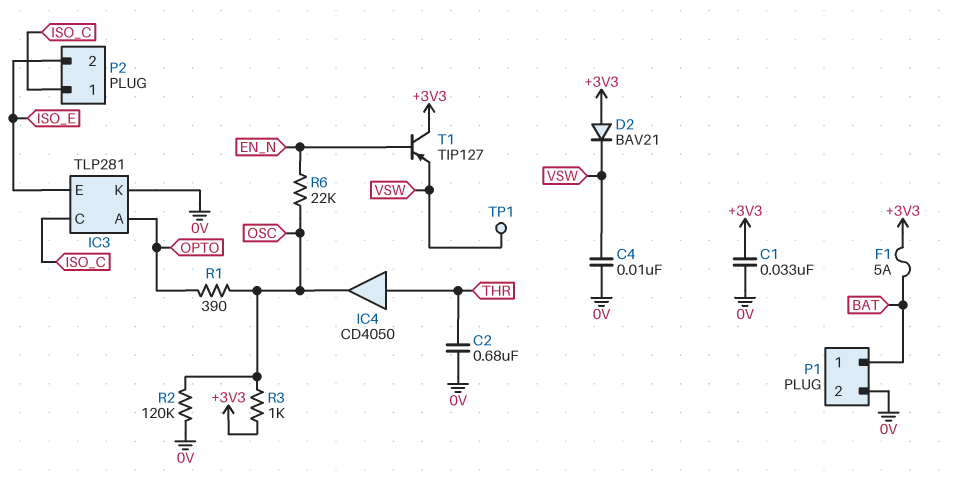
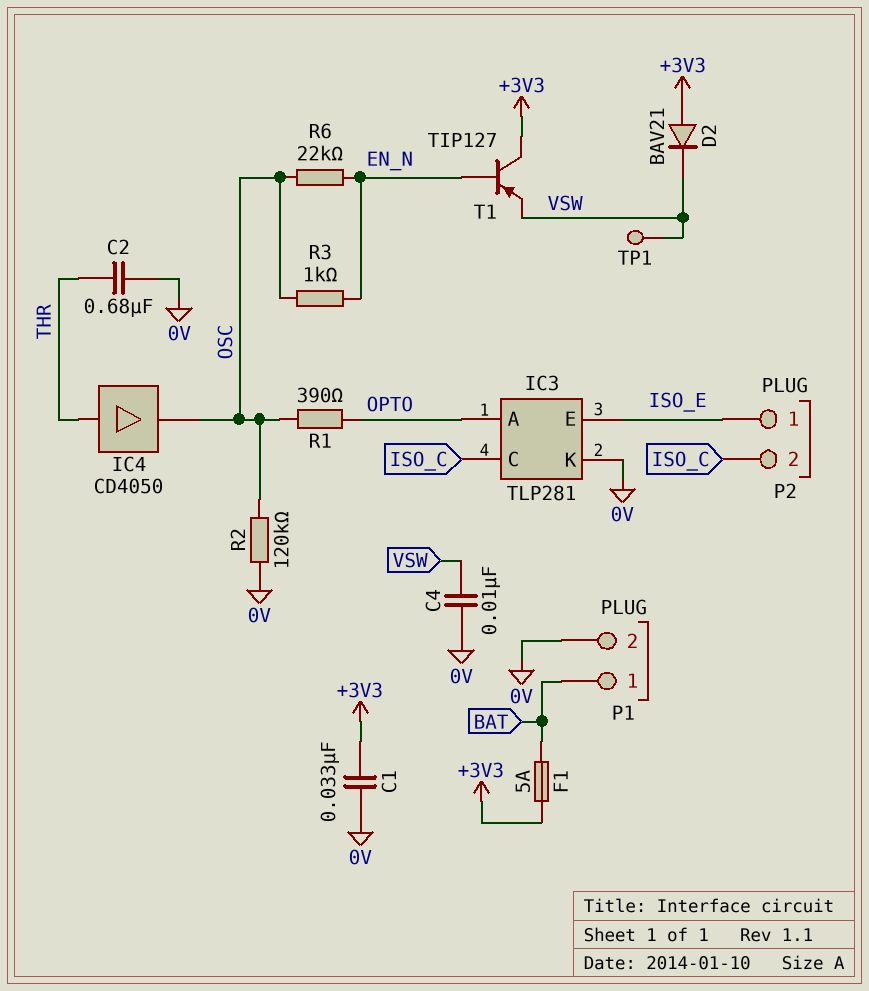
P2 pin 1: ISO_C -> ISO_E
P2 pin 2: ISO_E -> ISO_C
R3: 1k (+3V3, OSC) -> 1k (EN_N, OSC)

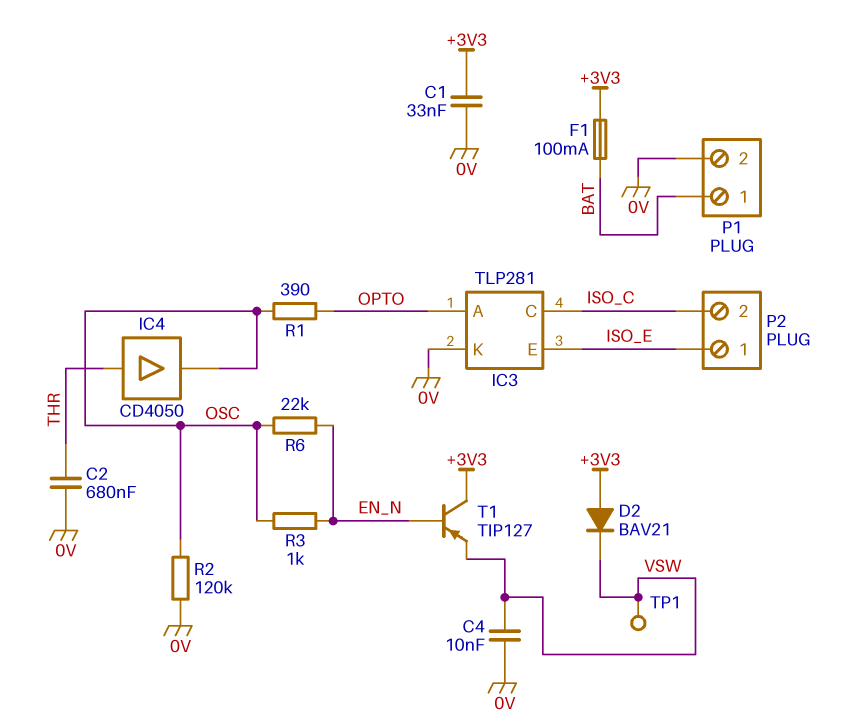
F1: 5A (+3V3, BAT) -> 100mA (+3V3, BAT)

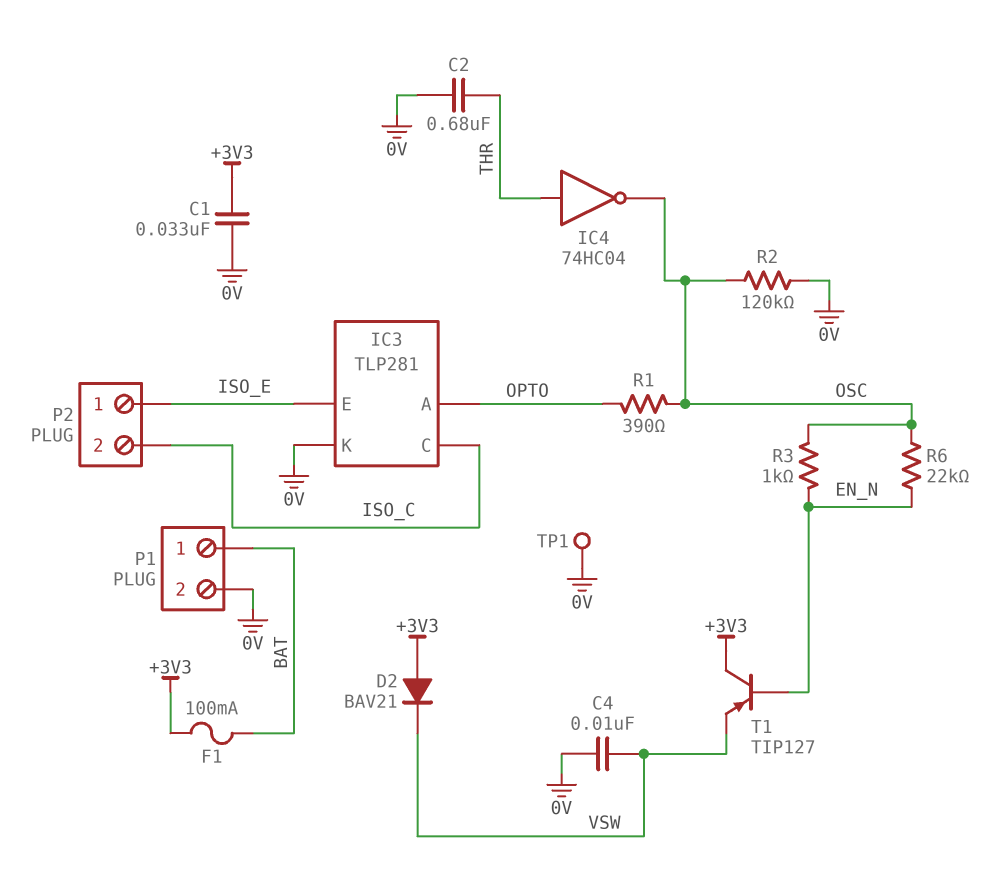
IC4: buffer CD4050 (in THR, out OSC) -> NOT 74HC04 (in THR, out OSC)
TP1: test point (VSW) -> test point (0V)

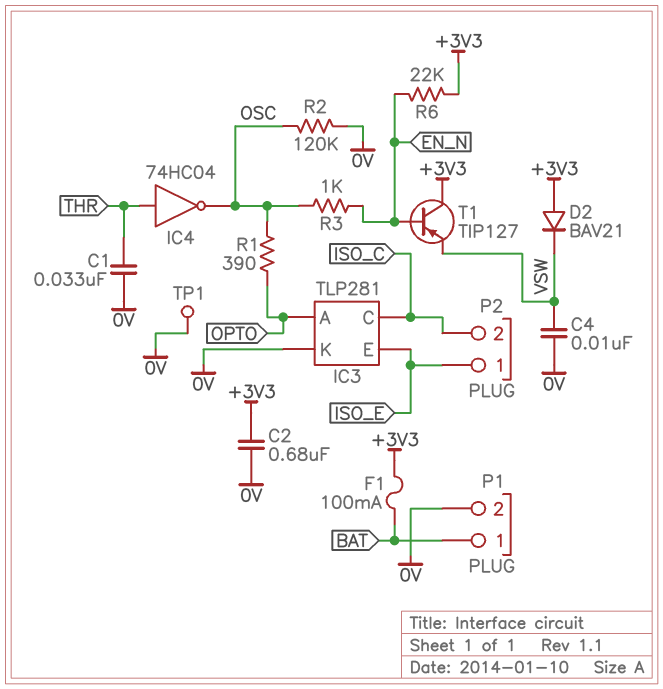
C1: 33nF (+3V3, 0V) -> 33nF (0V, THR)
C2: 680nF (0V, THR) -> 680nF (+3V3, 0V)
R6: 22k (EN_N, OSC) -> 22k (+3V3, EN_N)

